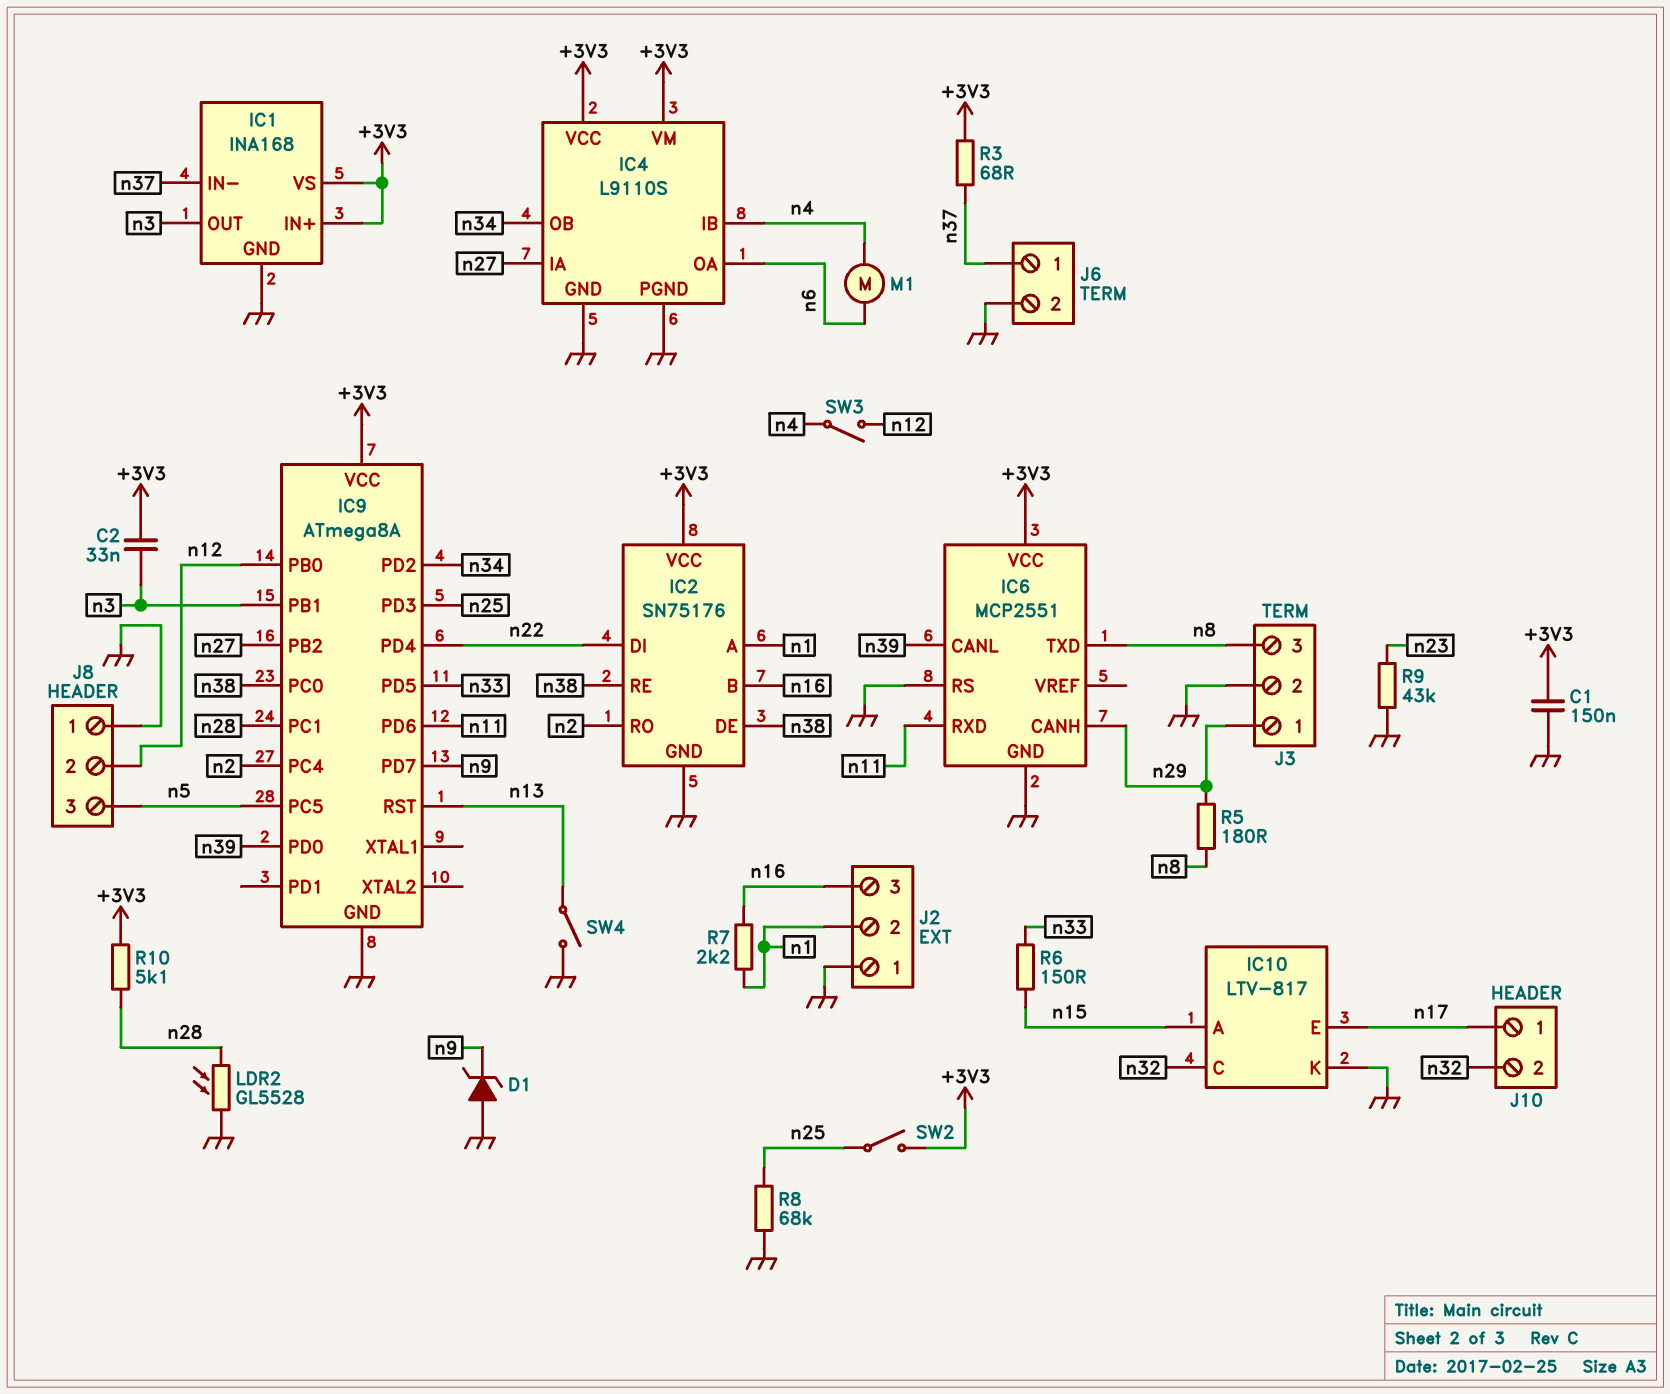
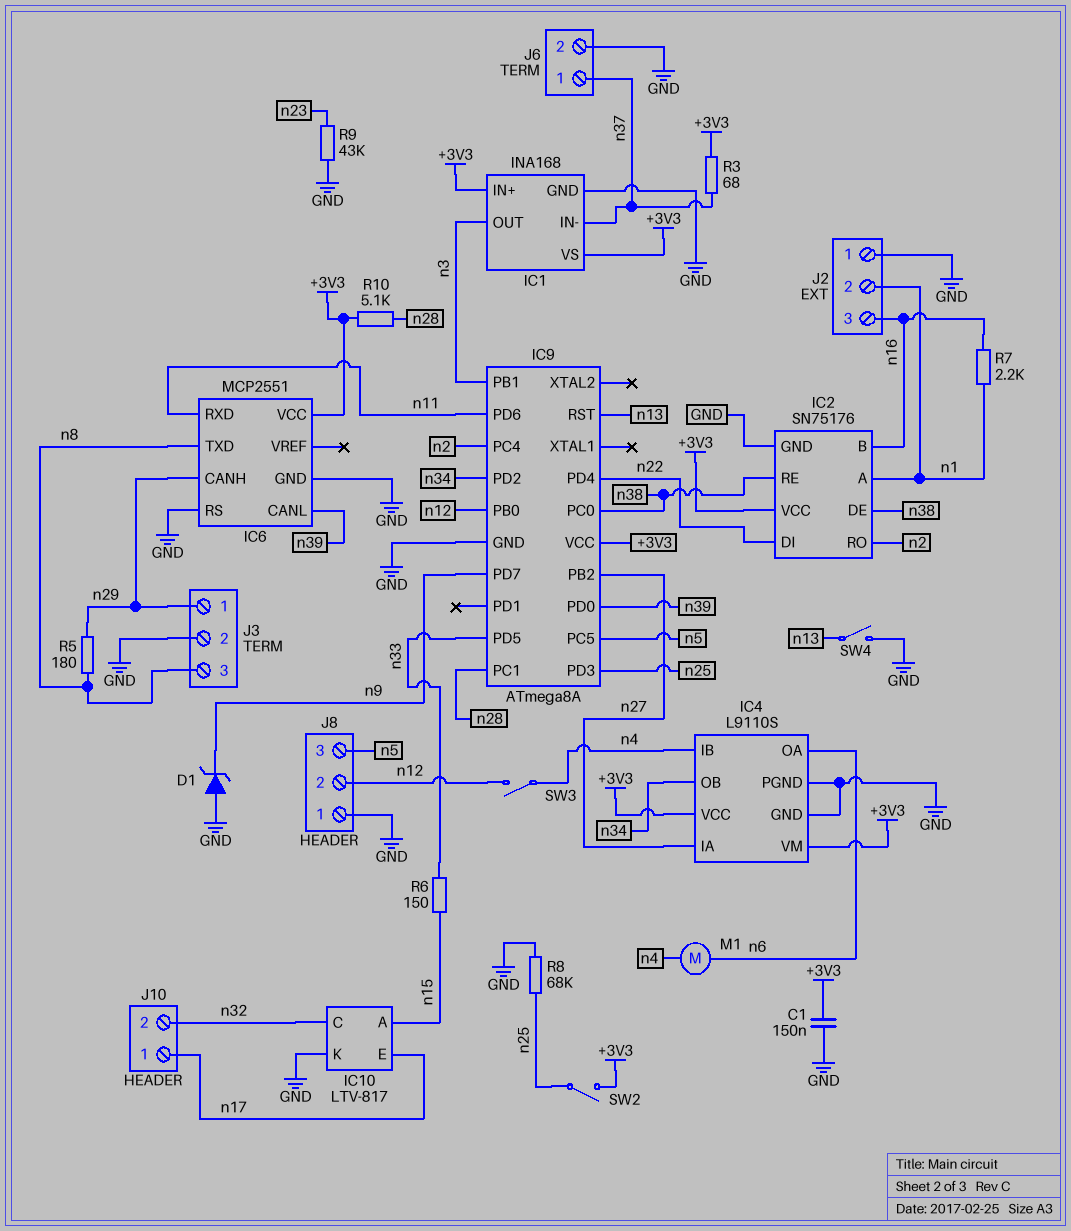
C2: 33nF (+3V3, n3) -> none
LDR2: GL5528 (GND, n28) -> none

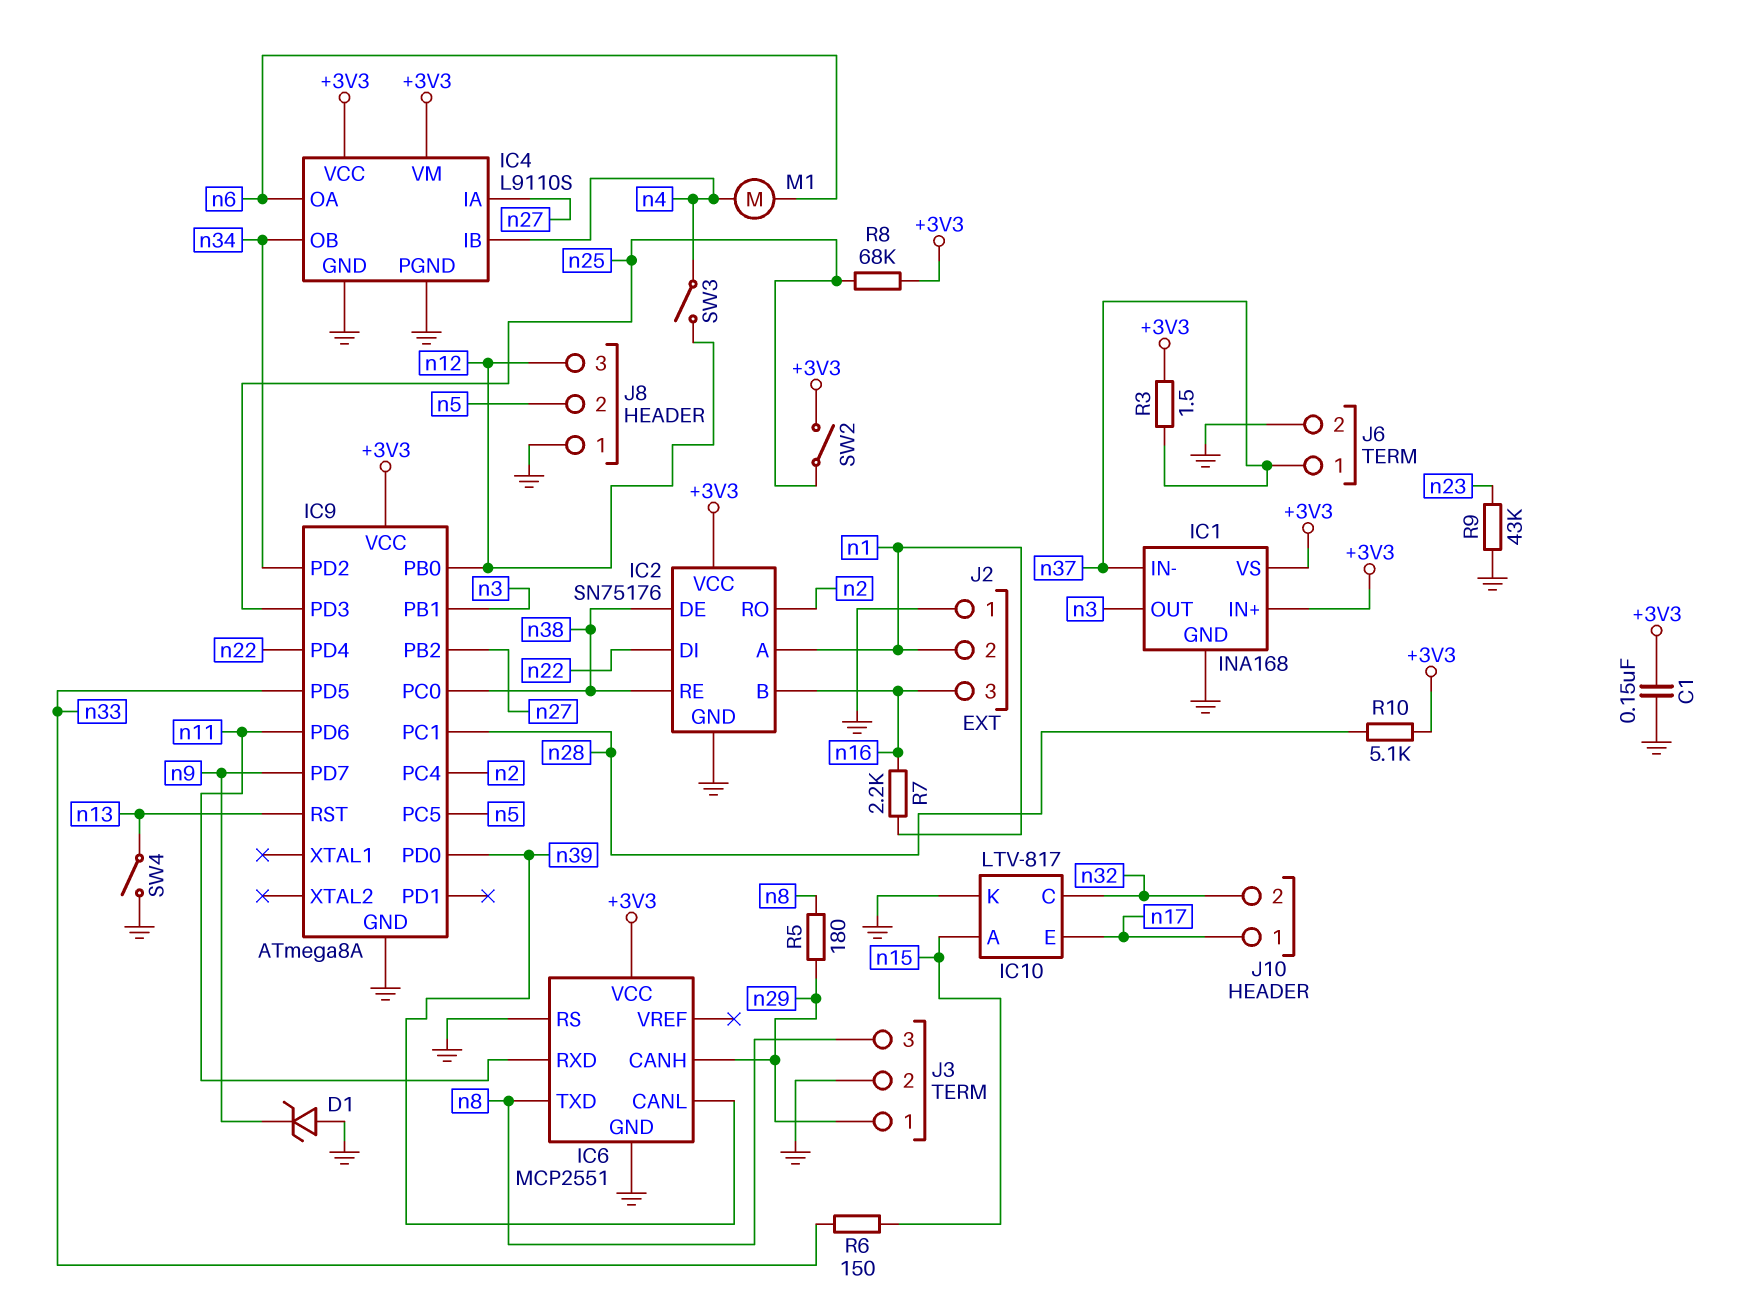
J8 pin 2: n12 -> n5
J8 pin 3: n5 -> n12
R3: 68 (+3V3, n37) -> 1.5 (+3V3, n37)
R8: 68k (GND, n25) -> 68k (+3V3, n25)

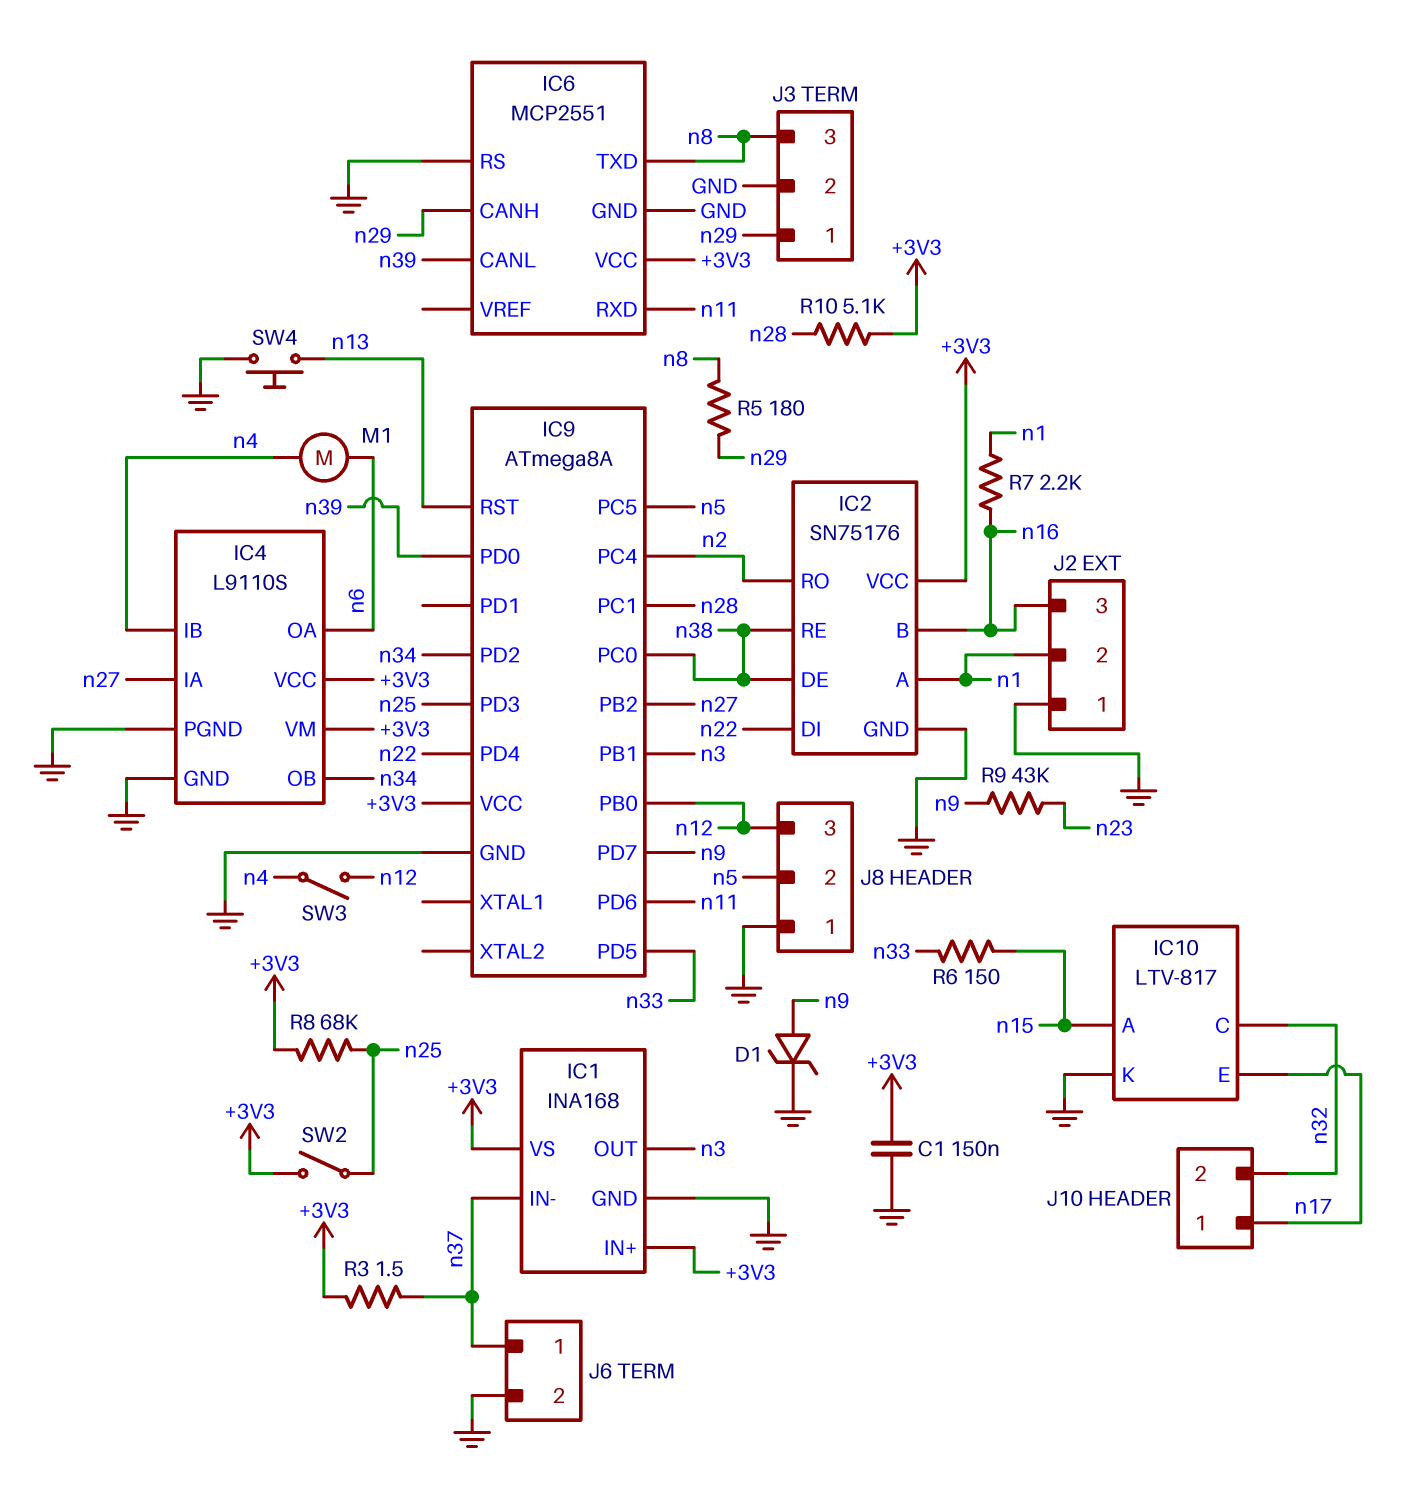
D1: zener (A GND, K n9) -> zener (A n9, K GND)
R9: 43k (GND, n23) -> 43k (n9, n23)
SW4: switch (GND, n13) -> button (GND, n13)

